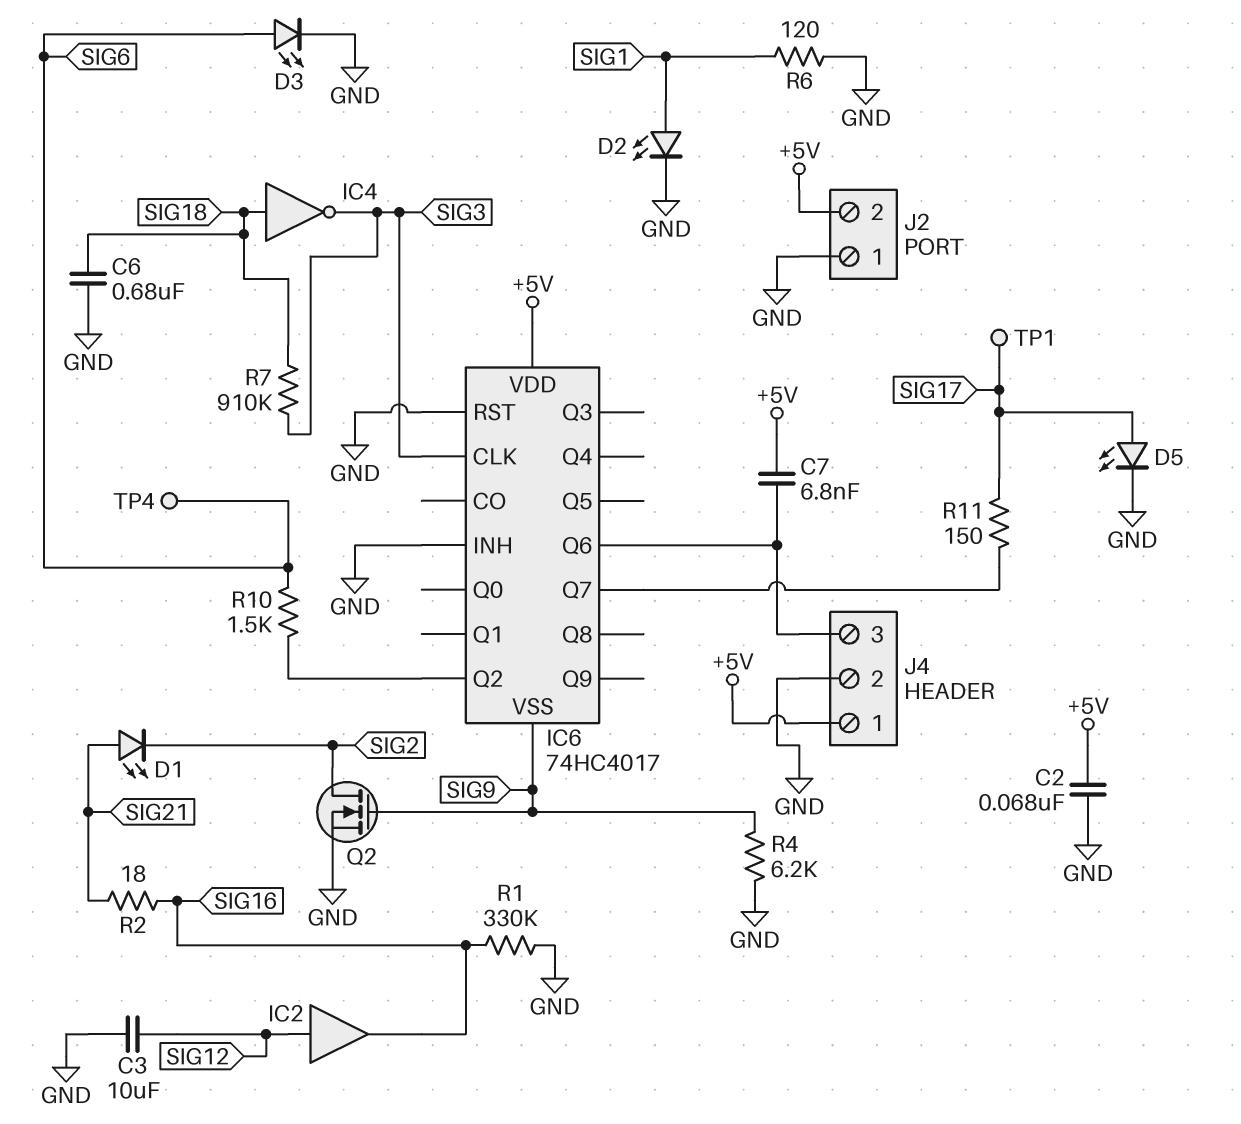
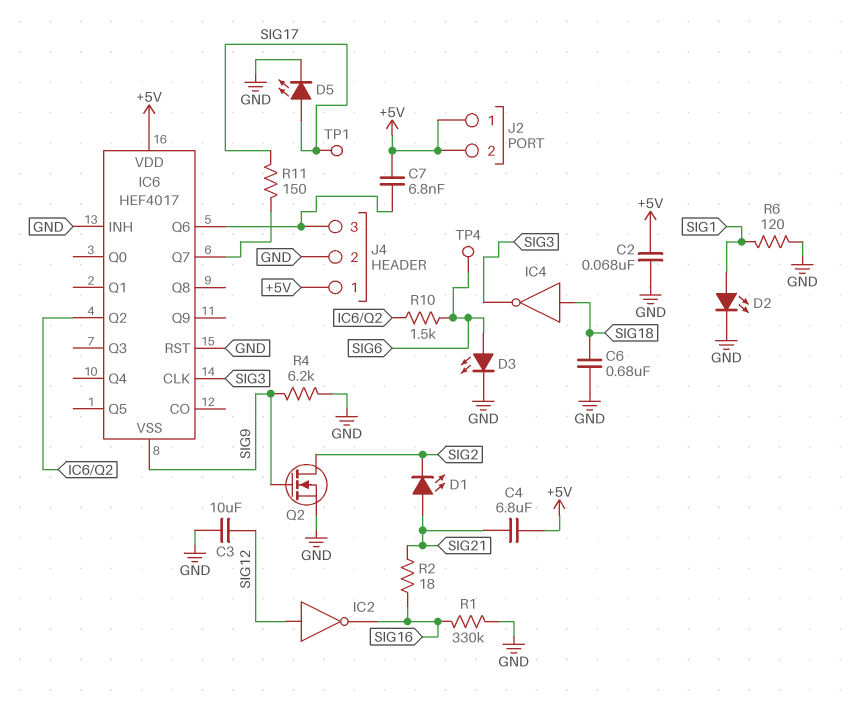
C4: none -> 6.8uF (+5V, SIG21)
IC2: buffer (in SIG12, out SIG16) -> NOT (in SIG12, out SIG16)
IC6: 74HC4017 -> HEF4017
J2 pin 1: GND -> +5V
R7: 910k (SIG3, SIG18) -> none

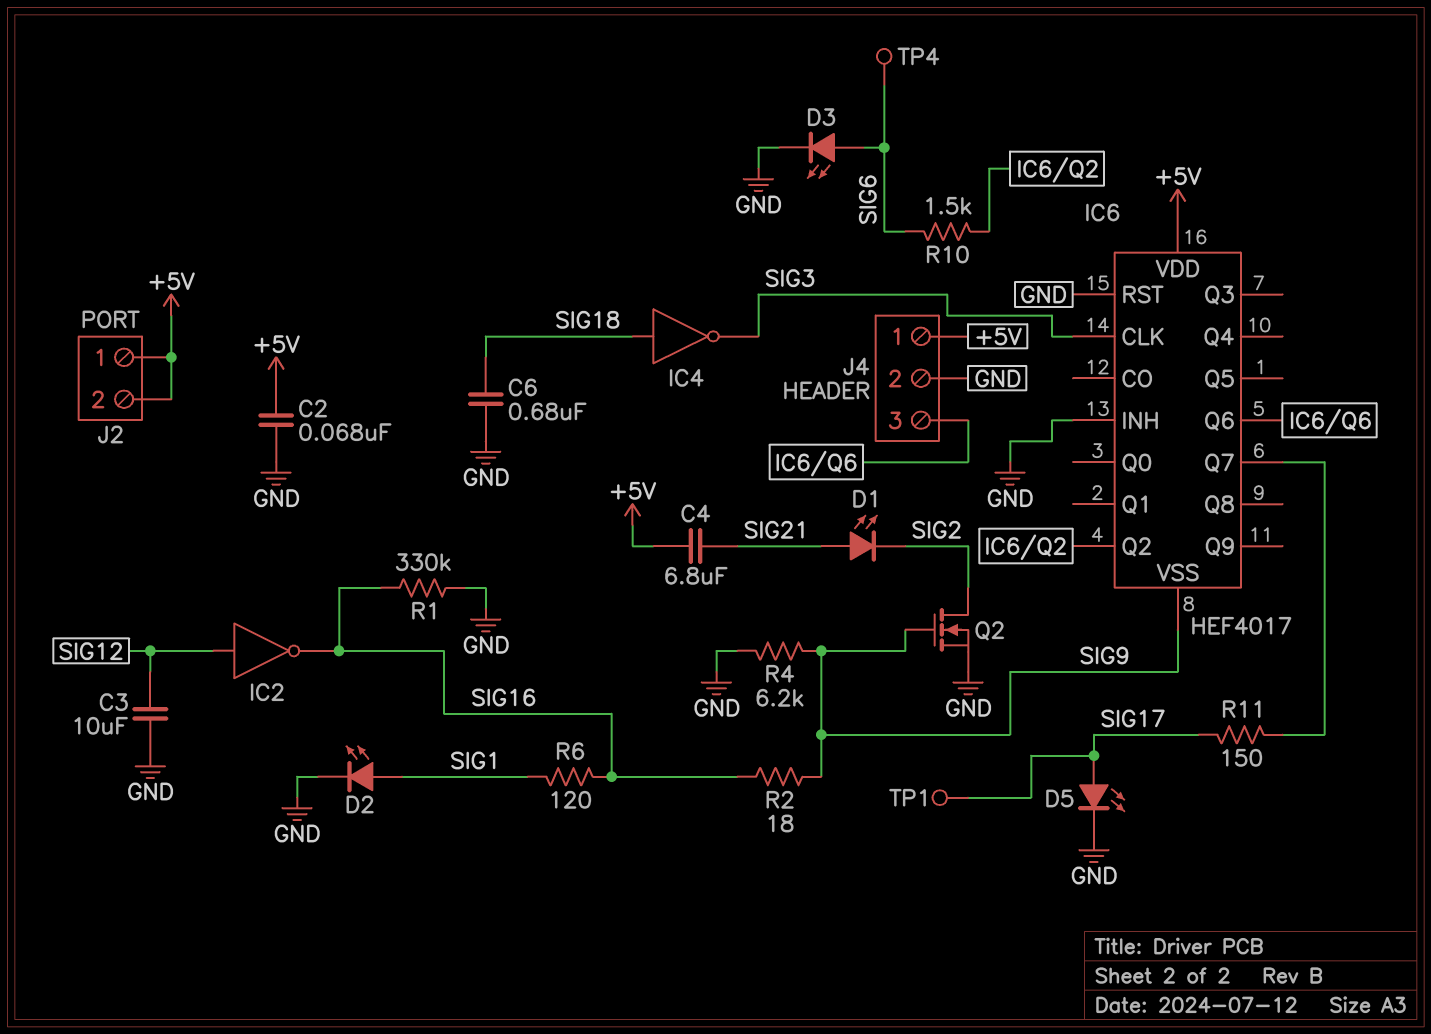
C7: 6.8nF (+5V, IC6/Q6) -> none
R2: 18 (SIG16, SIG21) -> 18 (SIG9, SIG16)
R6: 120 (GND, SIG1) -> 120 (SIG1, SIG16)

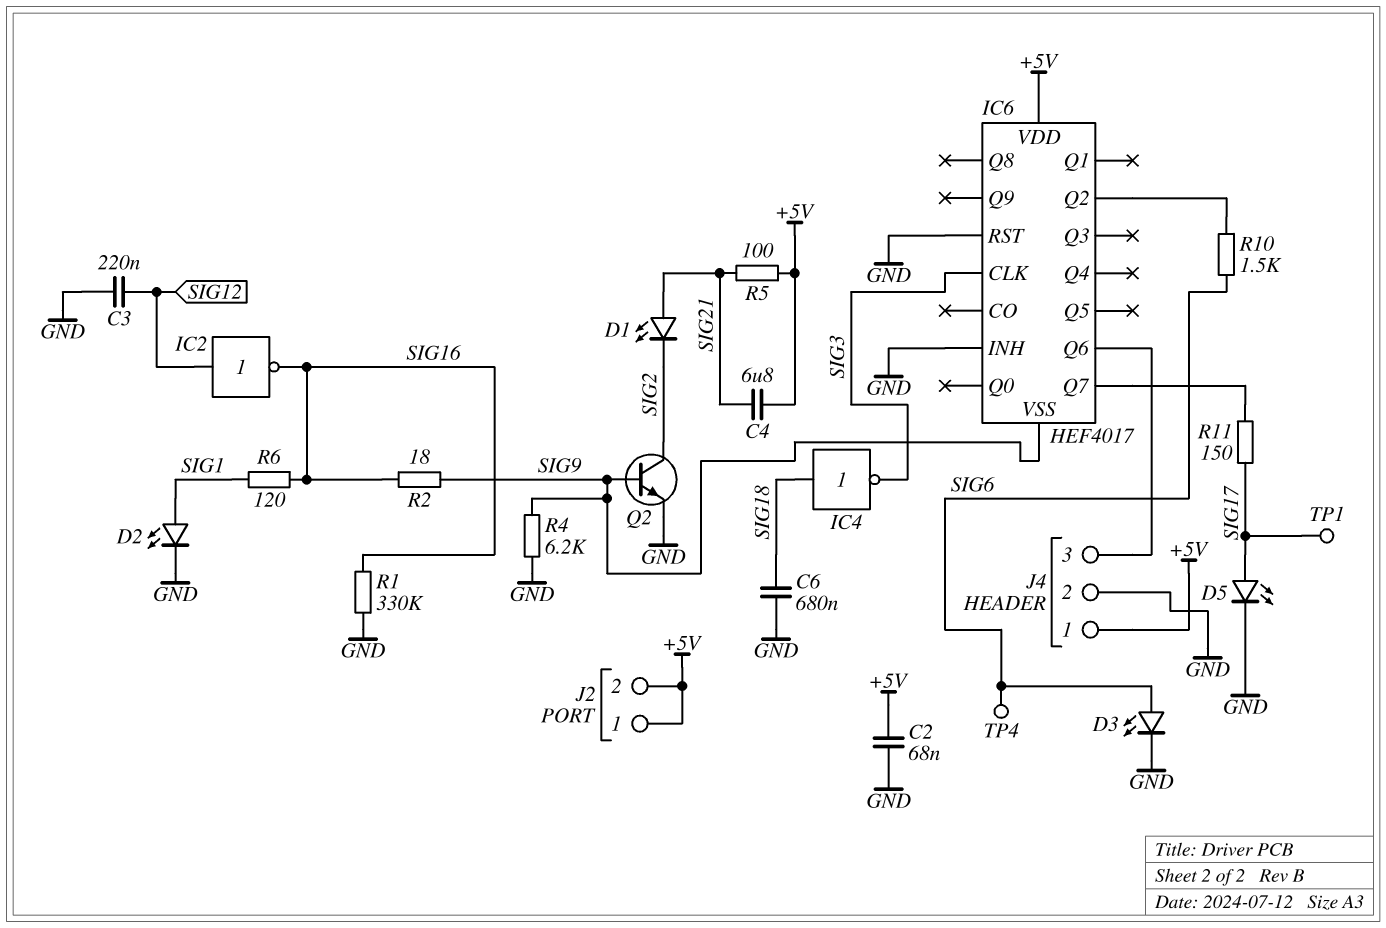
C3: 10uF (GND, SIG12) -> 220nF (GND, SIG12)
Q2: NMOS (G SIG9, D SIG2, S GND) -> NPN (B SIG9, C SIG2, E GND)
R5: none -> 100 (+5V, SIG21)

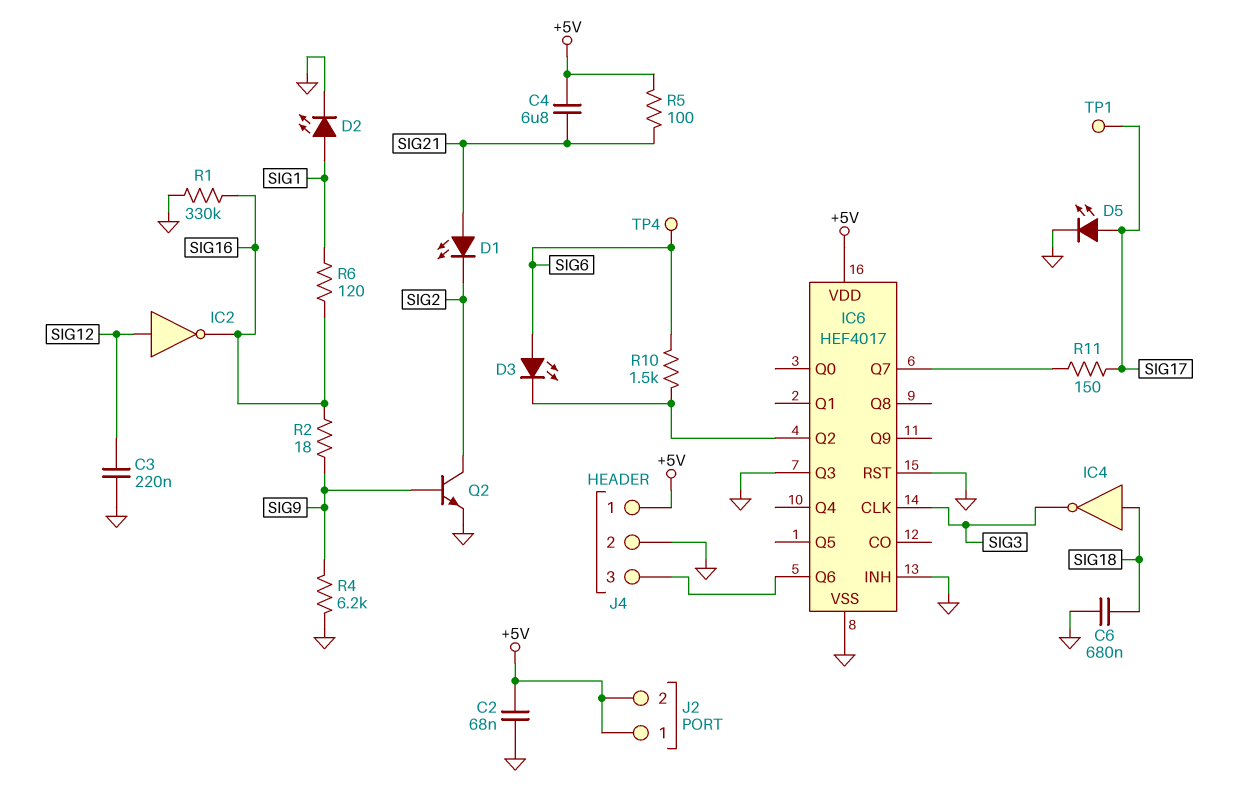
D3: LED (A SIG6, K GND) -> LED (A SIG6, K IC6/Q2)
IC6 pin Q3: none -> GND
IC6 pin VSS: SIG9 -> GND

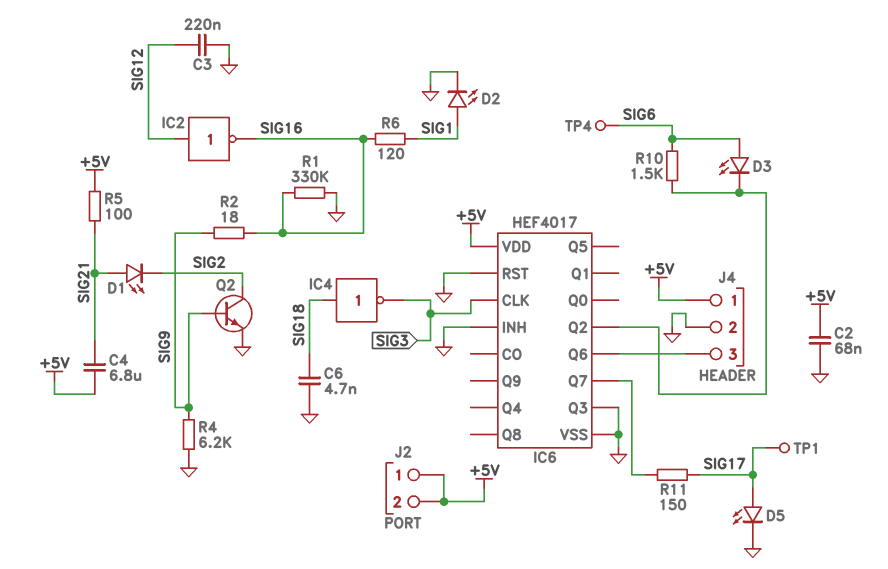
C6: 680nF (GND, SIG18) -> 4.7nF (GND, SIG18)

